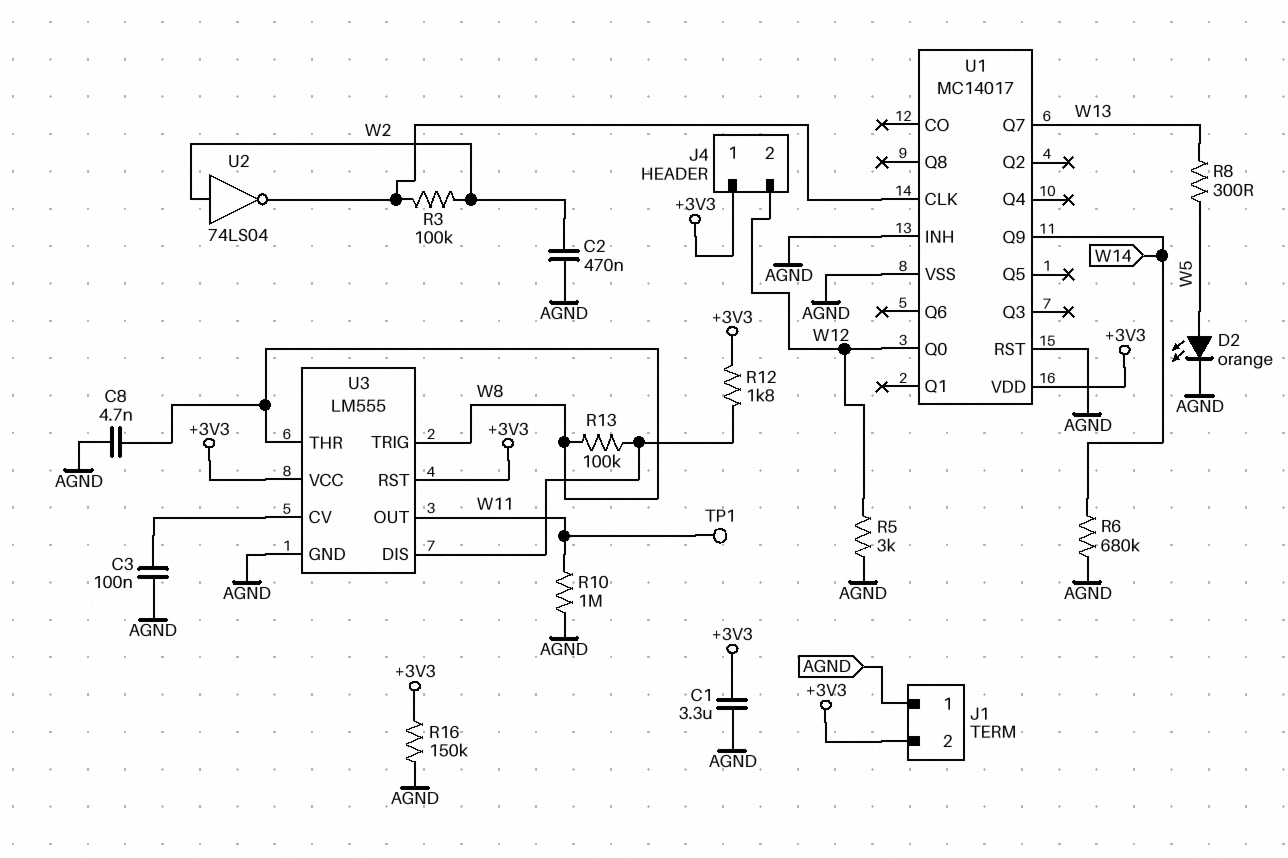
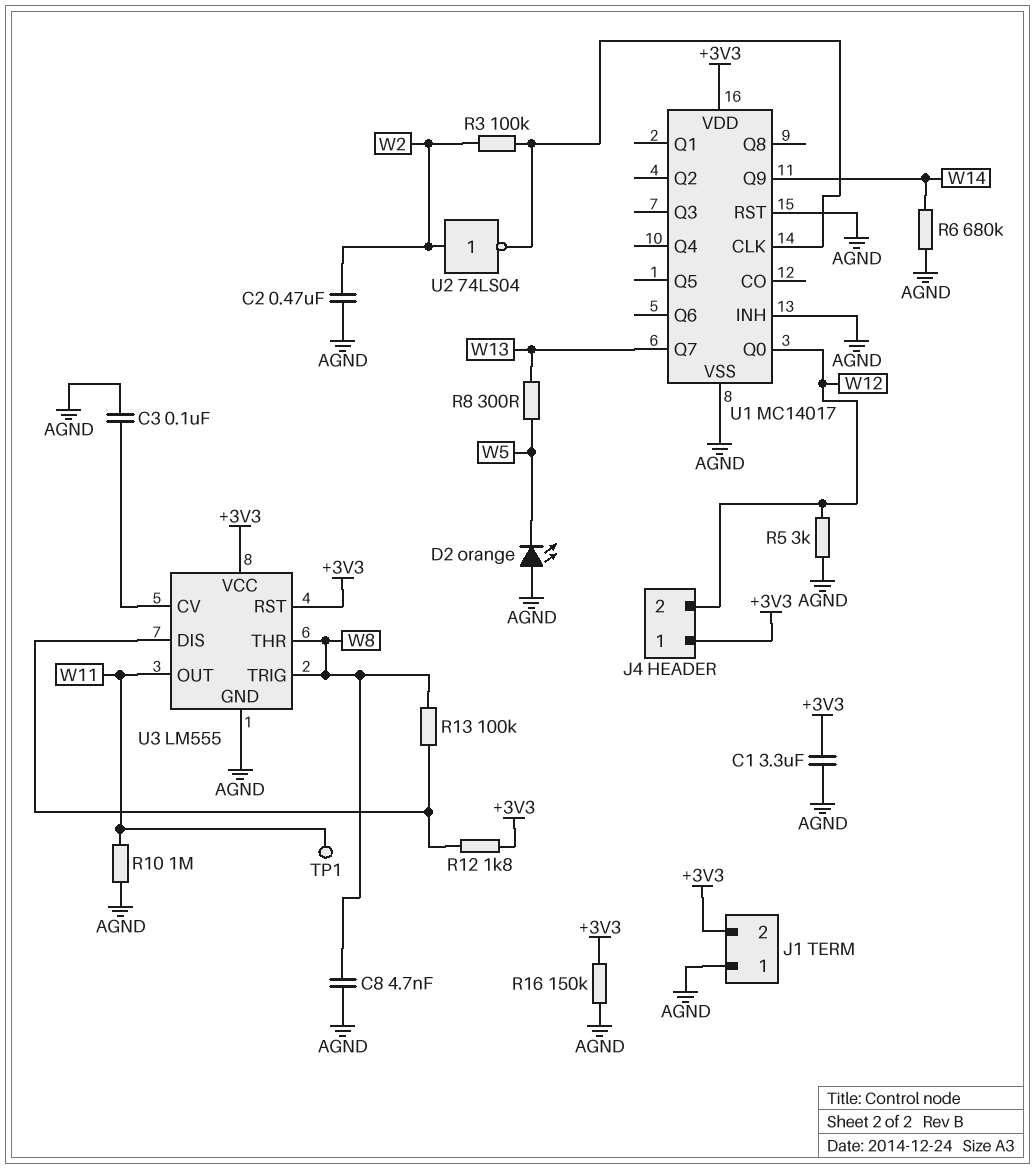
D2: LED orange (A W5, K AGND) -> LED orange (A AGND, K W5)

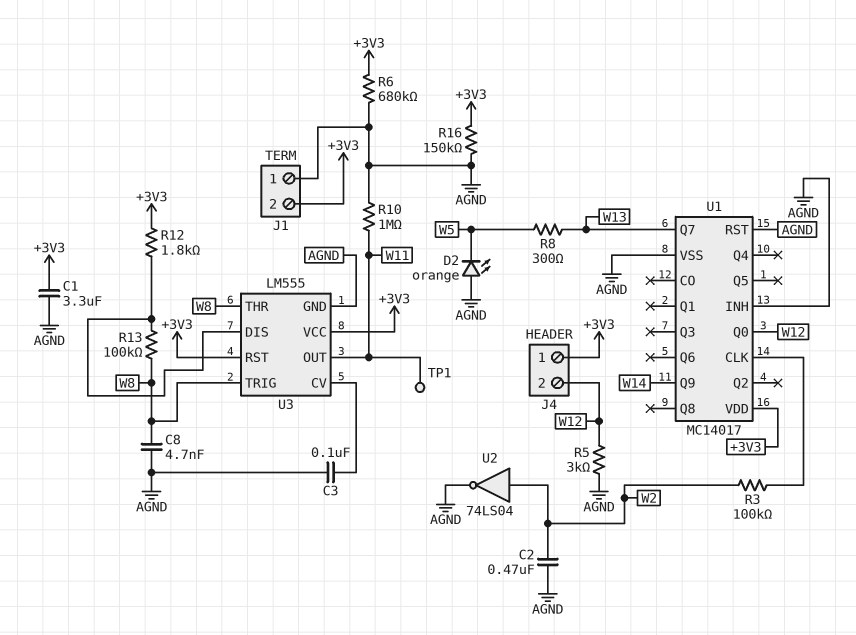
R6: 680k (AGND, W14) -> 680k (+3V3, AGND)
U2: NOT 74LS04 (in W2, out U1/CLK) -> NOT 74LS04 (in W2, out AGND)

